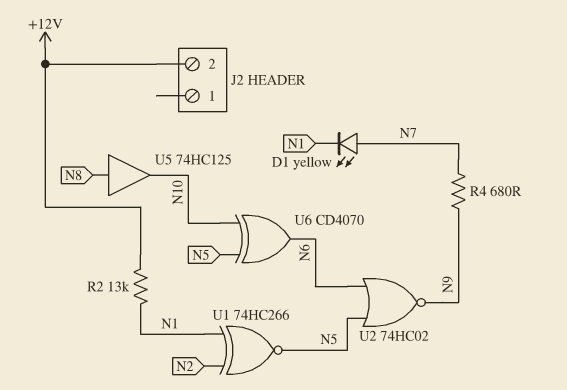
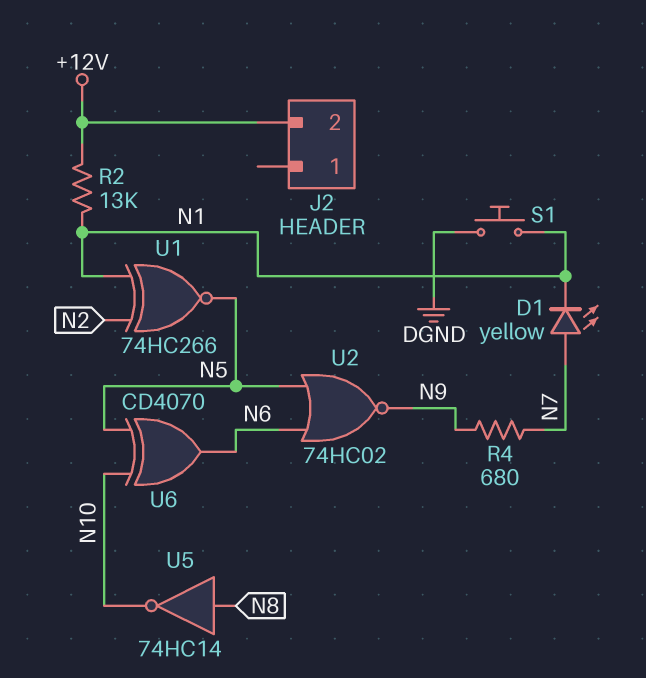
S1: none -> button (DGND, N1)
U5: buffer 74HC125 (in N8, out N10) -> NOT 74HC14 (in N8, out N10)

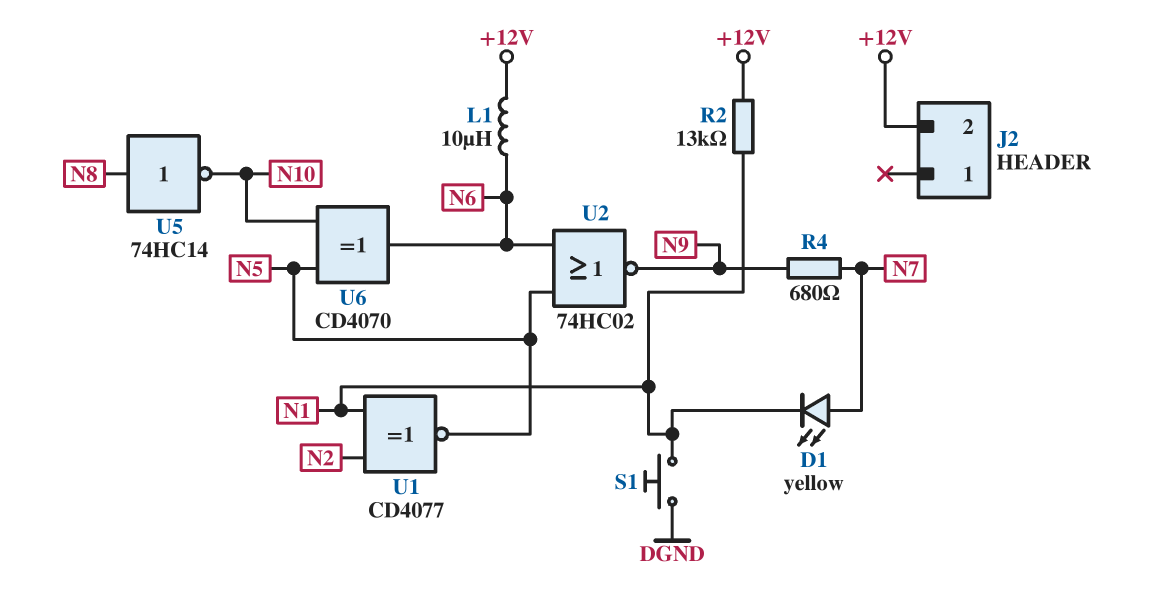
L1: none -> 10uH (+12V, N6)
U1: XNOR 74HC266 (in N1, in N2, out N5) -> XNOR CD4077 (in N1, in N2, out N5)

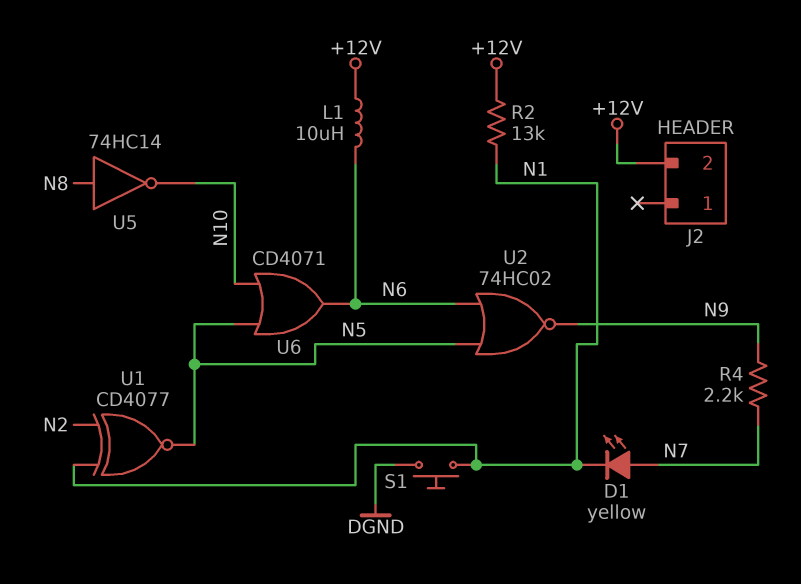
R4: 680 (N7, N9) -> 2.2k (N7, N9)
U6: XOR CD4070 (in N5, in N10, out N6) -> OR CD4071 (in N5, in N10, out N6)

